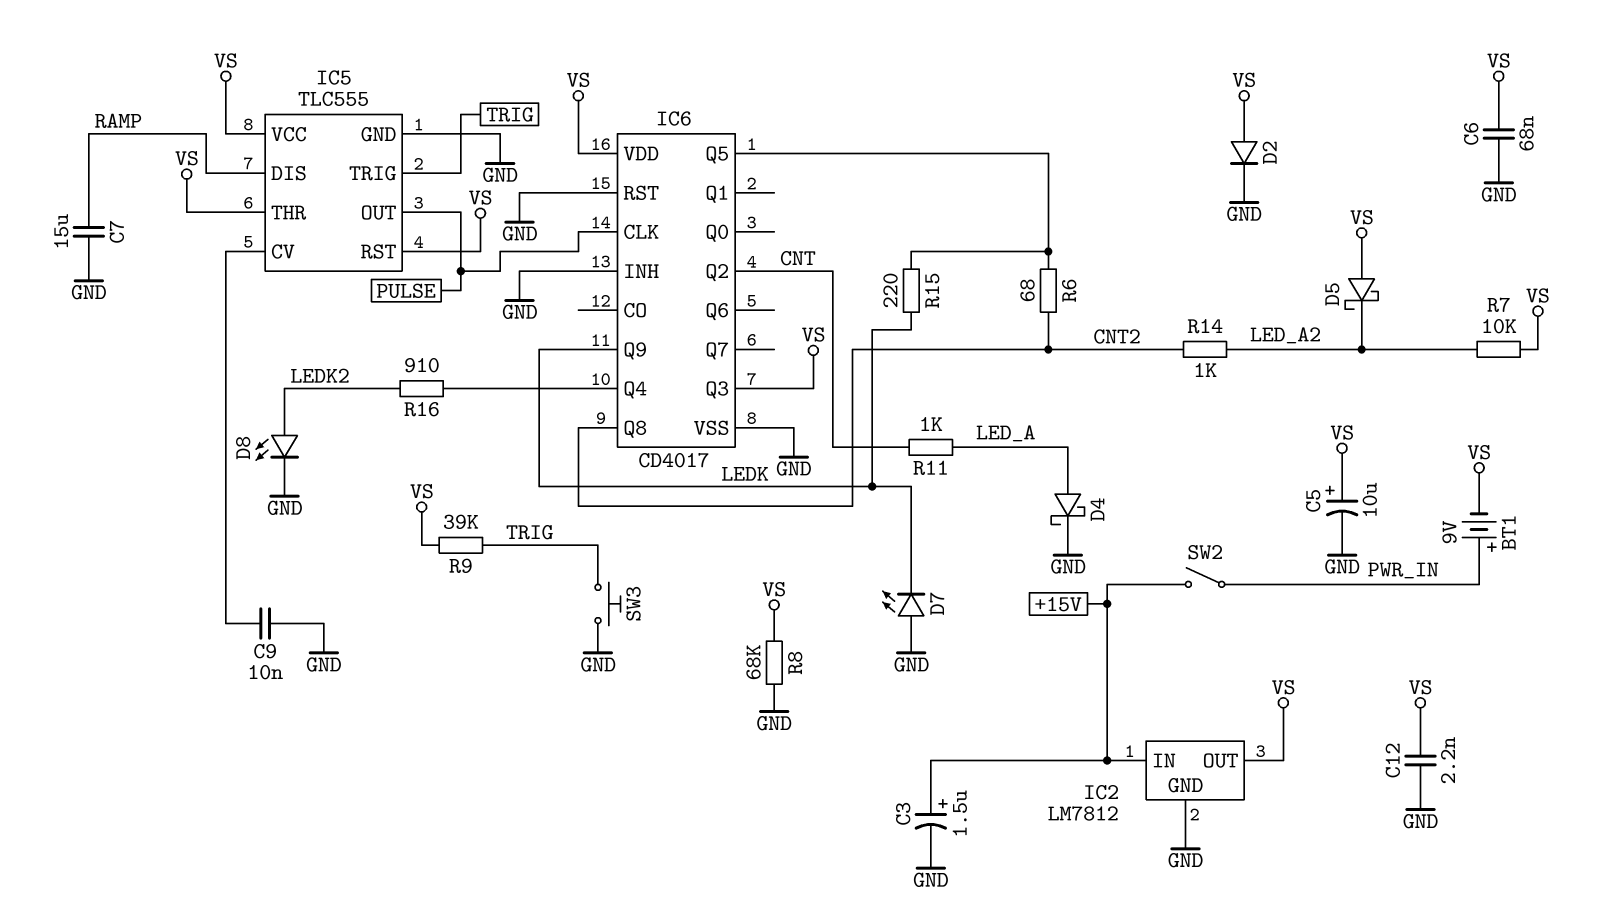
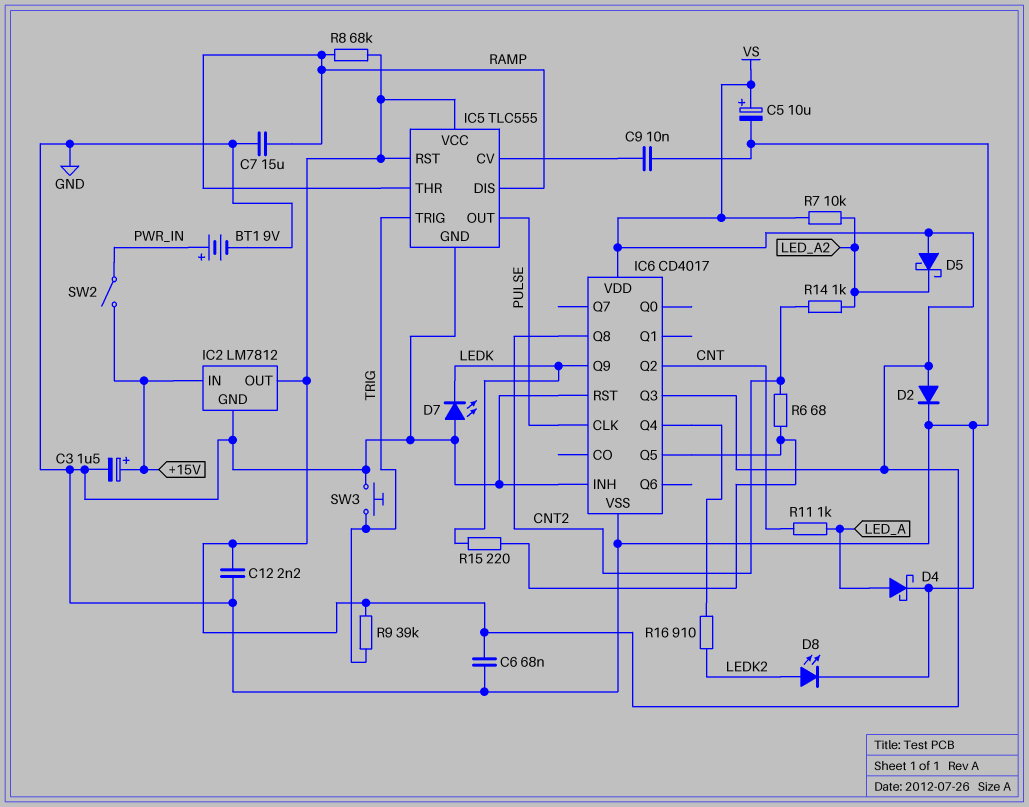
BT1: 9V (plus PWR_IN, minus VS) -> 9V (plus PWR_IN, minus GND)
IC5 pin THR: VS -> RAMP
R8: 68k (GND, VS) -> 68k (RAMP, VS)

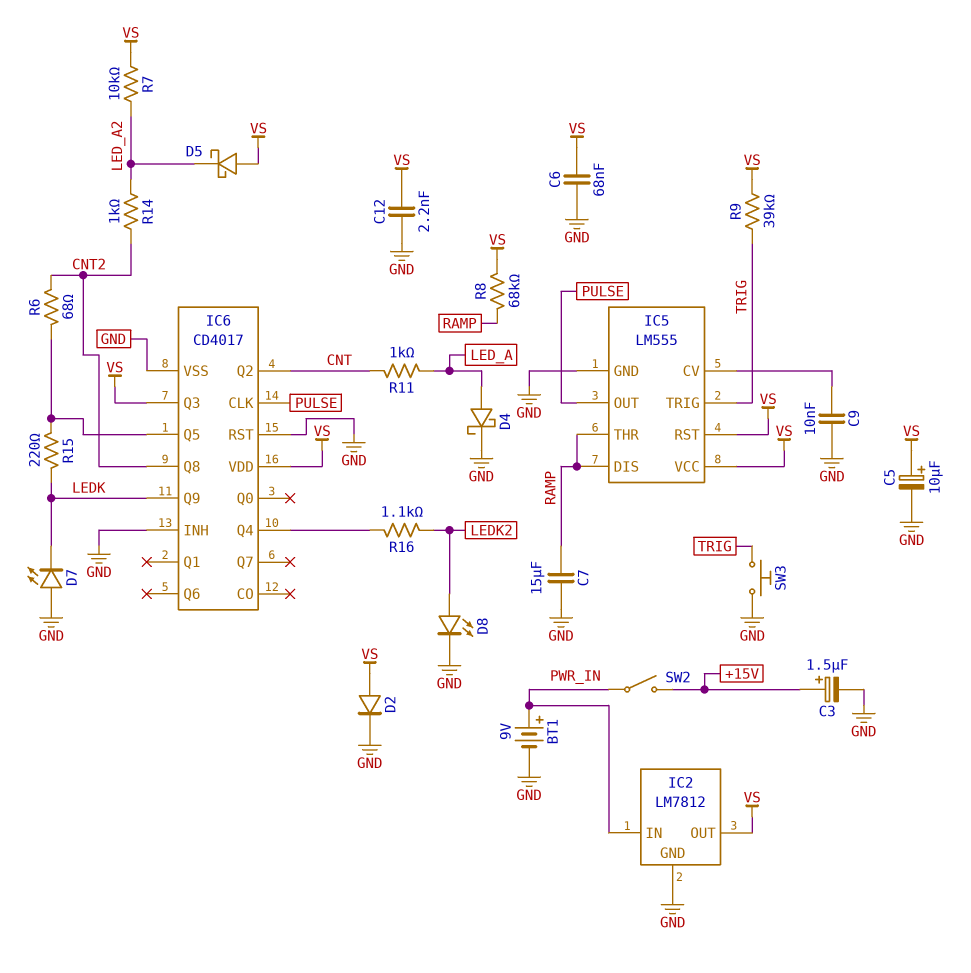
IC2 pin IN: +15V -> PWR_IN
IC5: TLC555 -> LM555
R16: 910 (IC6/Q4, LEDK2) -> 1.1k (IC6/Q4, LEDK2)

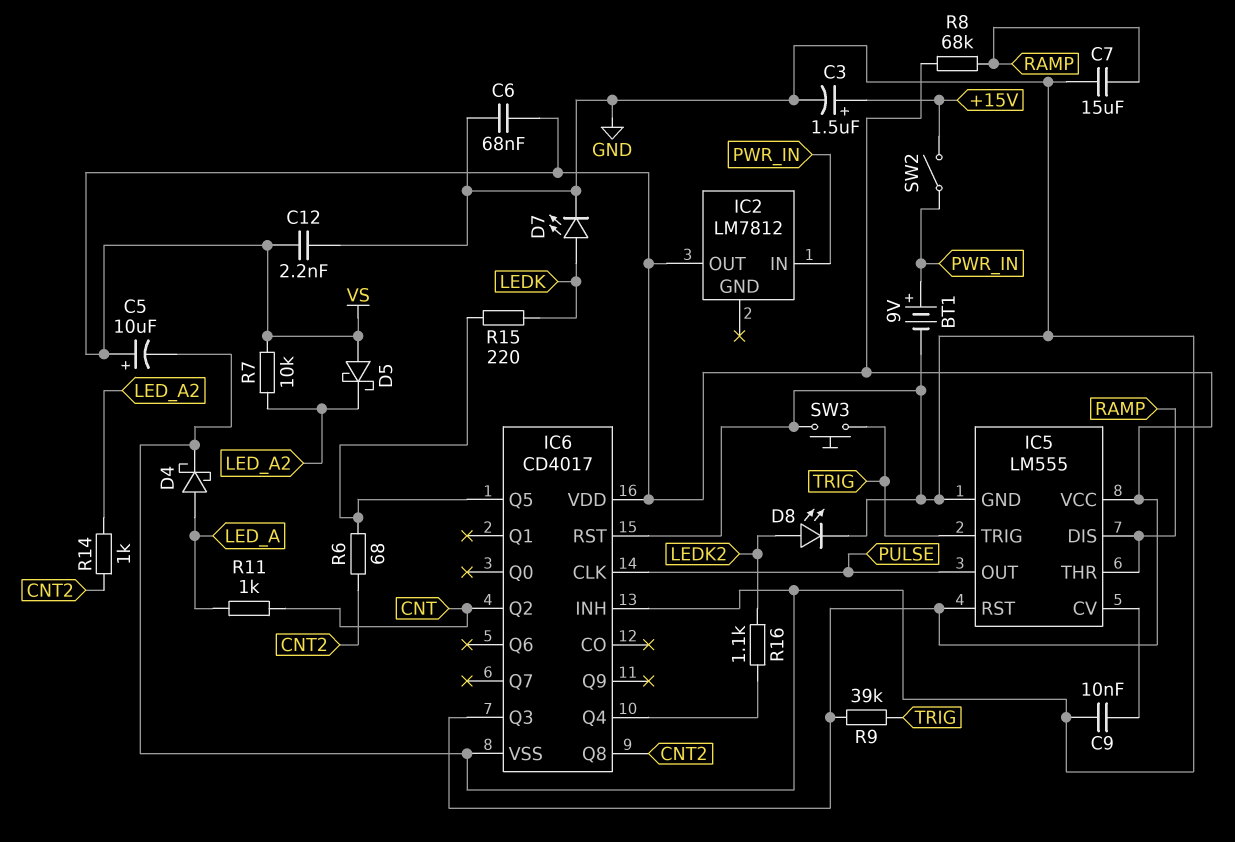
D2: diode (A VS, K GND) -> none
D7: LED (A GND, K LEDK) -> LED (A LEDK, K GND)
IC2 pin GND: GND -> none
IC6 pin Q9: LEDK -> none

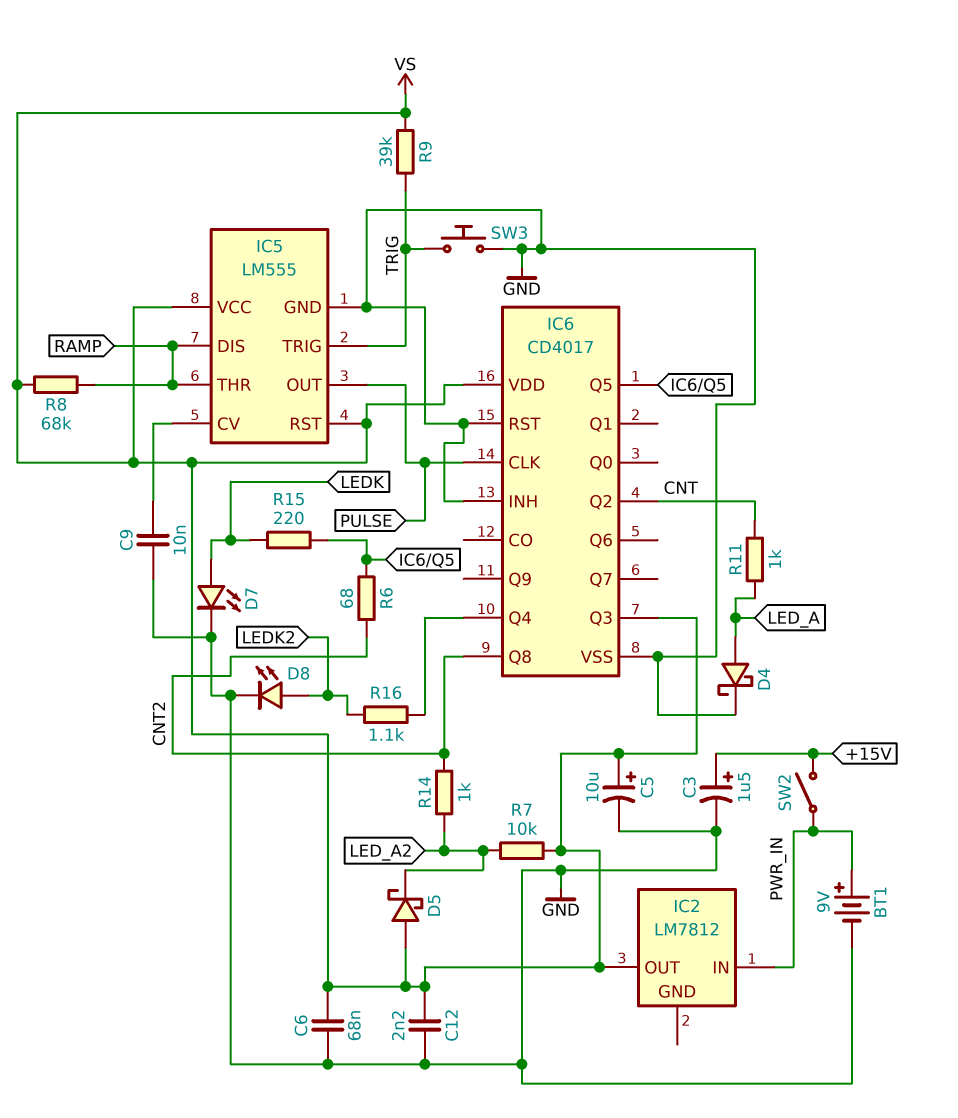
C7: 15uF (GND, RAMP) -> none

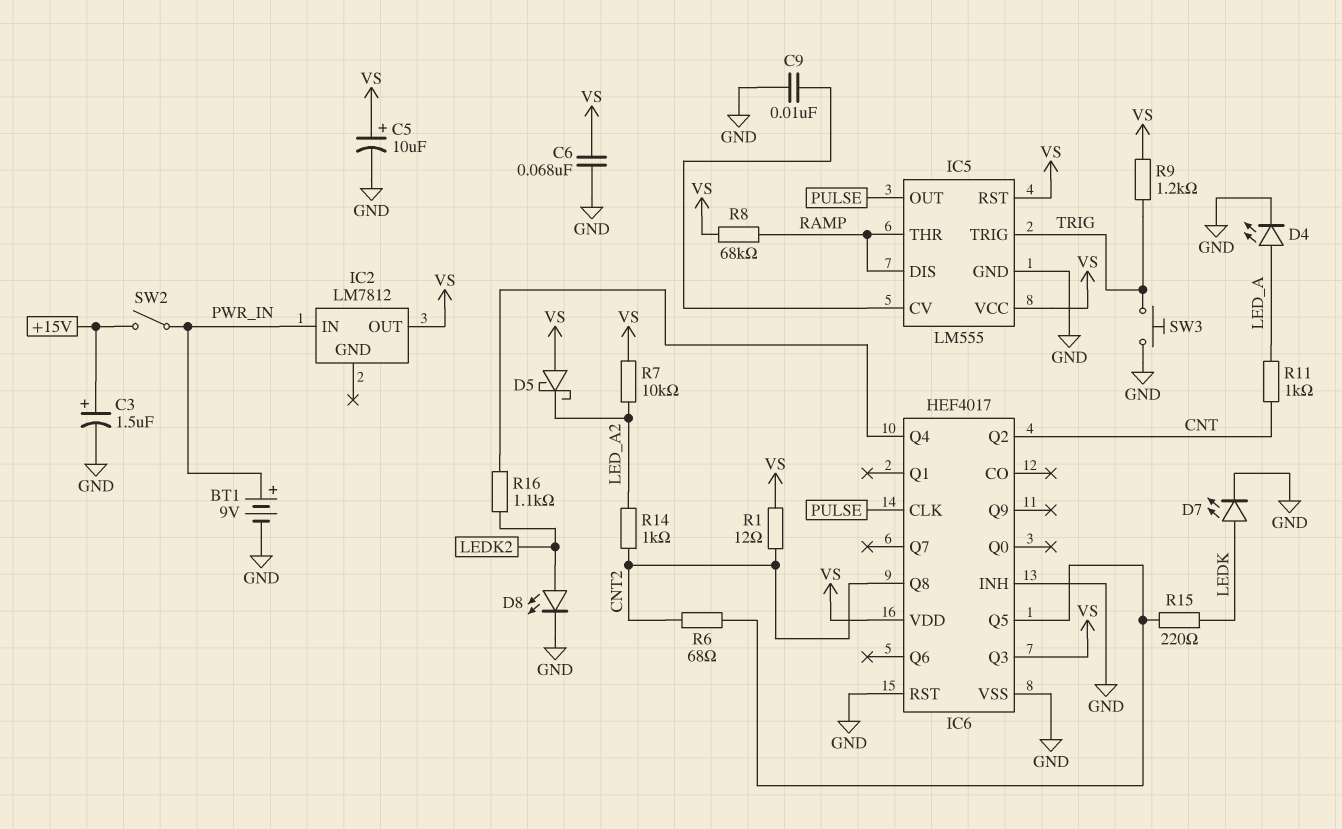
C12: 2.2nF (GND, VS) -> none
D4: schottky (A LED_A, K GND) -> LED (A LED_A, K GND)
IC6: CD4017 -> HEF4017
R1: none -> 12 (CNT2, VS)
R9: 39k (TRIG, VS) -> 1.2k (TRIG, VS)

